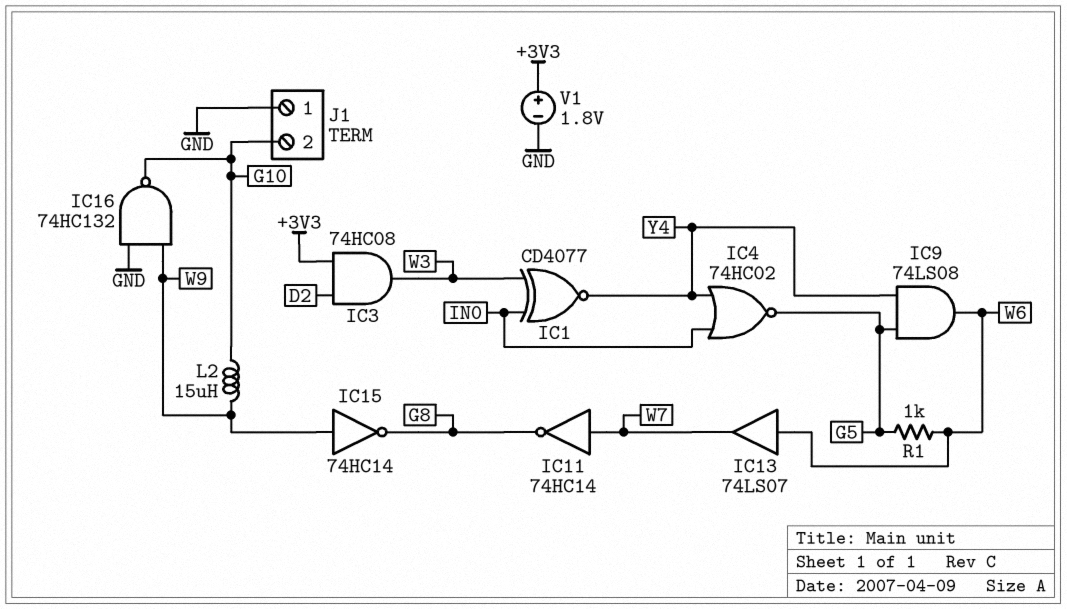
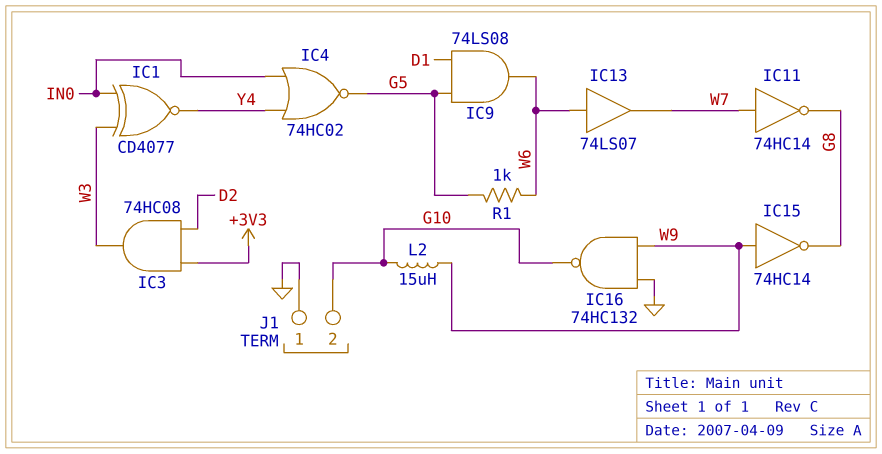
IC9: AND 74LS08 (in G5, in Y4, out W6) -> AND 74LS08 (in D1, in G5, out W6)
V1: 1.8V (plus +3V3, minus GND) -> none

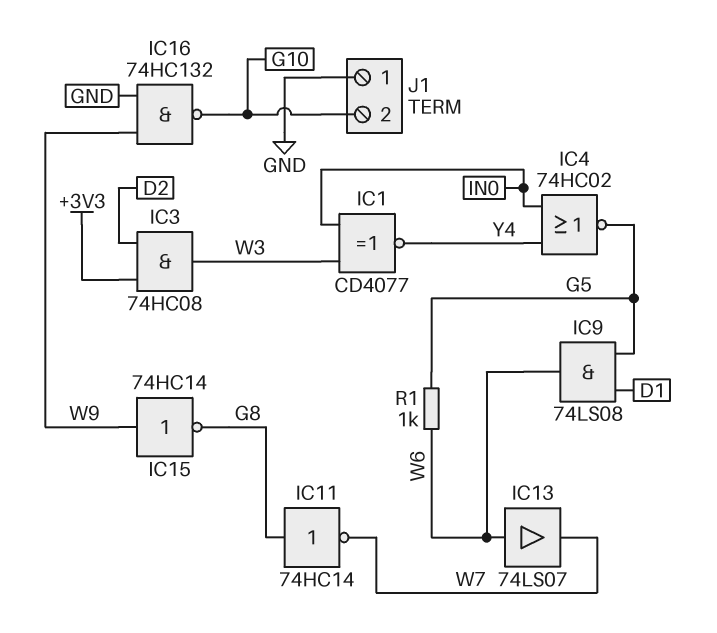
IC11: NOT 74HC14 (in W7, out G8) -> NOT 74HC14 (in G8, out W7)
L2: 15uH (G10, W9) -> none

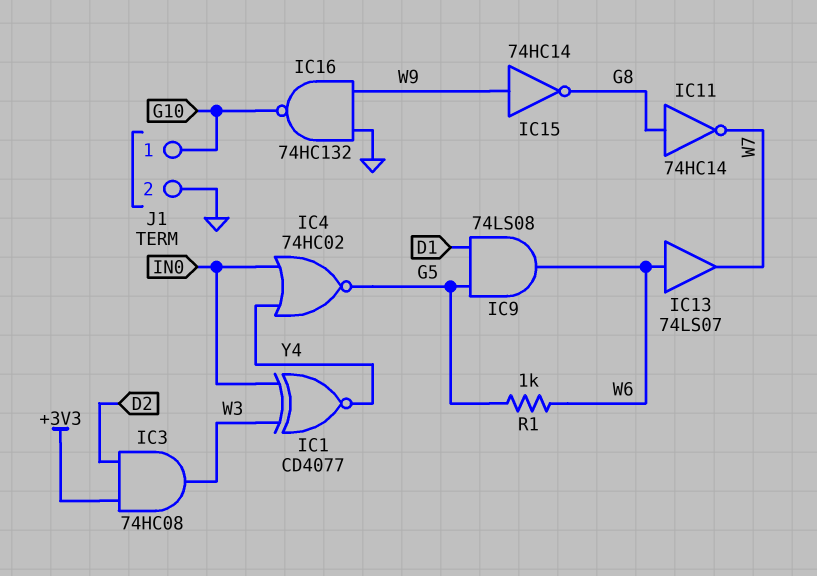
J1 pin 1: GND -> G10
J1 pin 2: G10 -> GND

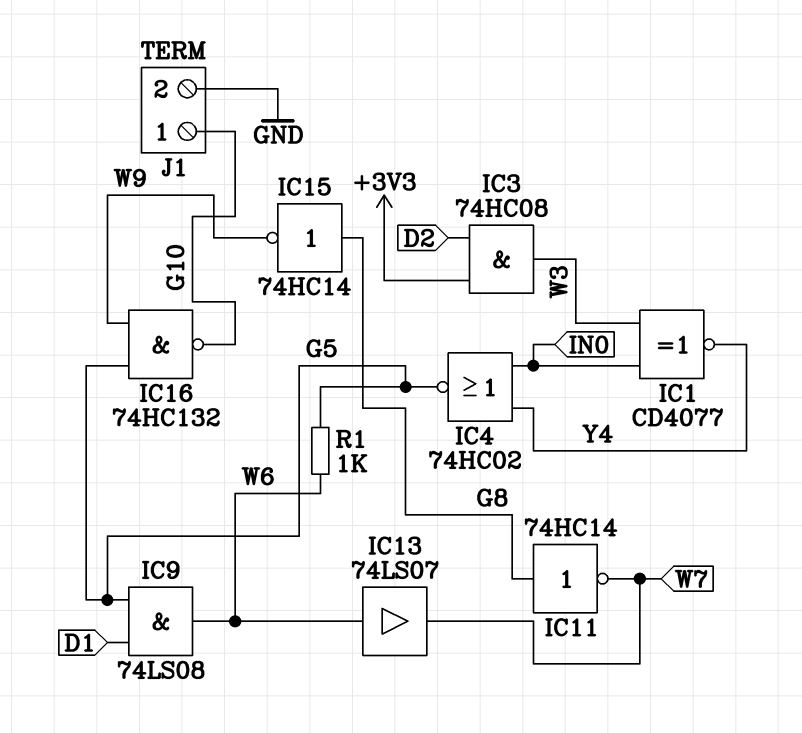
IC15: NOT 74HC14 (in W9, out G8) -> NOT 74HC14 (in G8, out W9)
IC16: NAND 74HC132 (in GND, in W9, out G10) -> NAND 74HC132 (in G5, in W9, out G10)

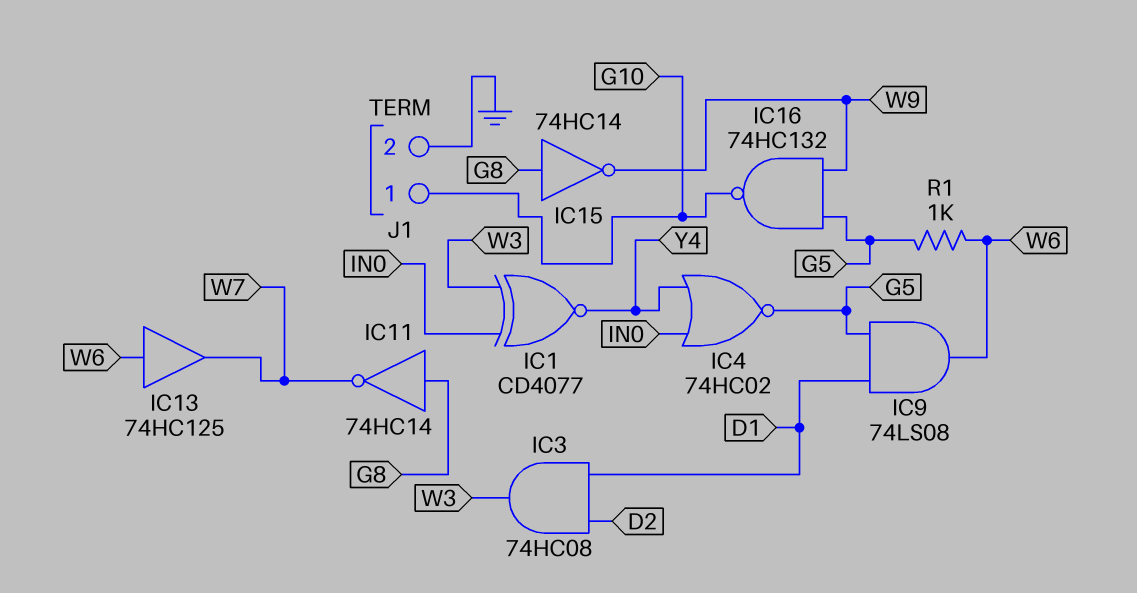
IC3: AND 74HC08 (in +3V3, in D2, out W3) -> AND 74HC08 (in D1, in D2, out W3)
IC13: buffer 74LS07 (in W6, out W7) -> buffer 74HC125 (in W6, out W7)

